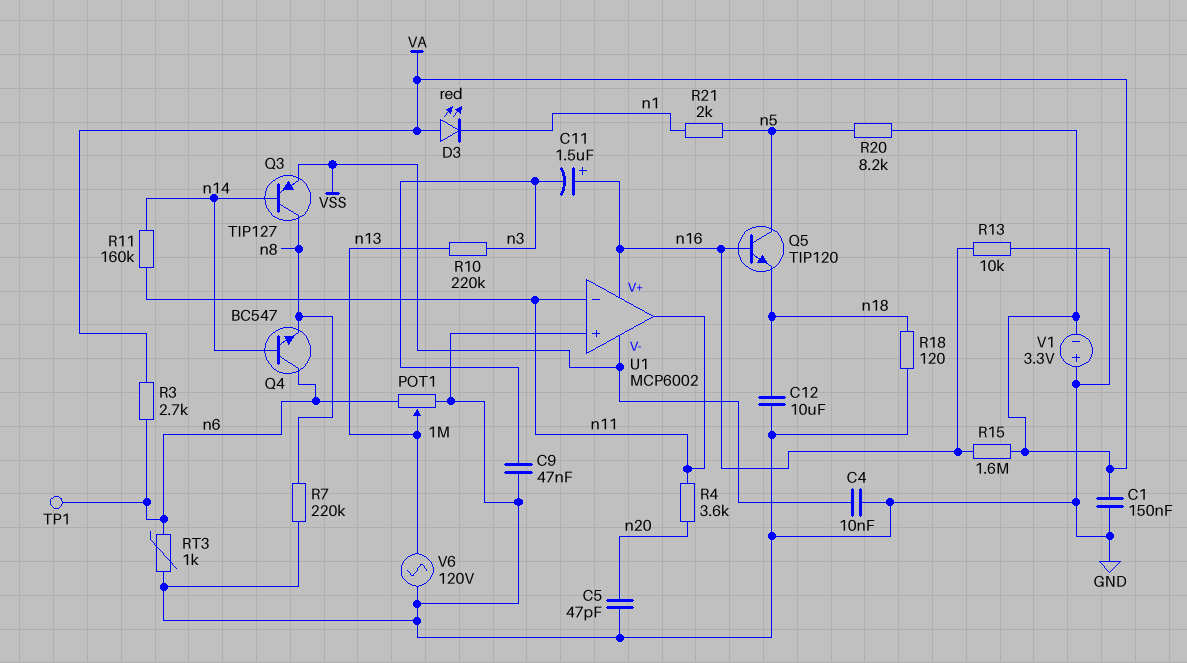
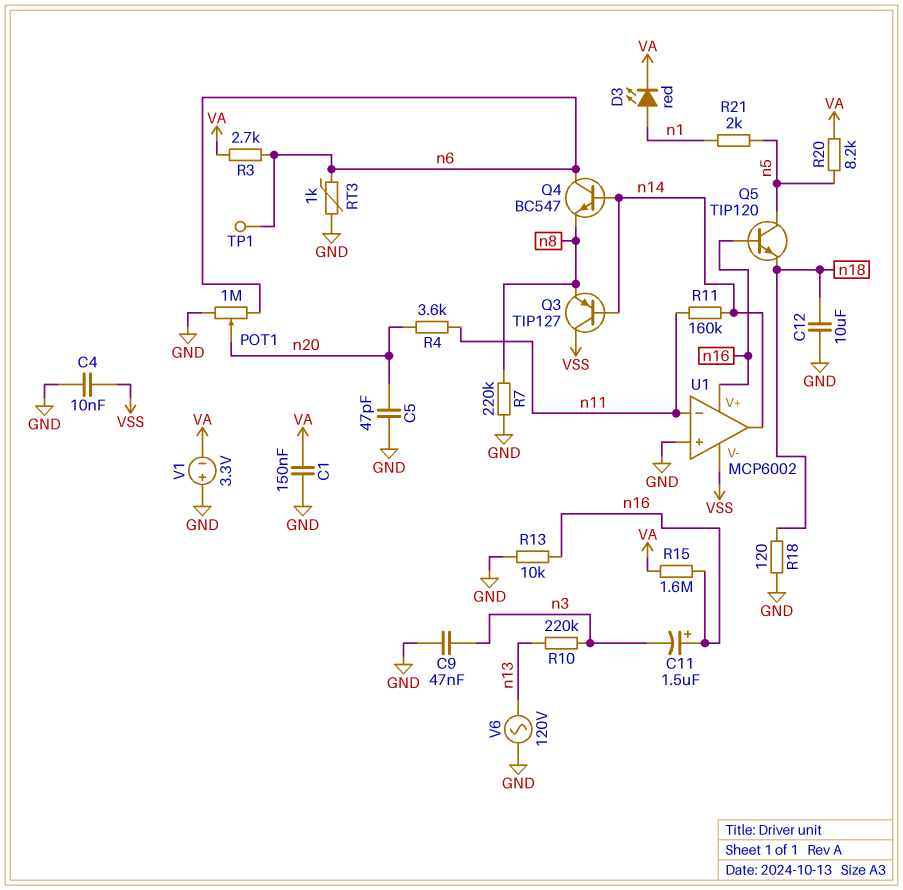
D3: LED red (A VA, K n1) -> LED red (A n1, K VA)
POT1: 1M (GND, n6, wiper n13) -> 1M (GND, n6, wiper n20)
Q3: PNP TIP127 (B n14, C n8, E VSS) -> PNP TIP127 (B n14, C VSS, E n8)
U1 pin out: n11 -> n14

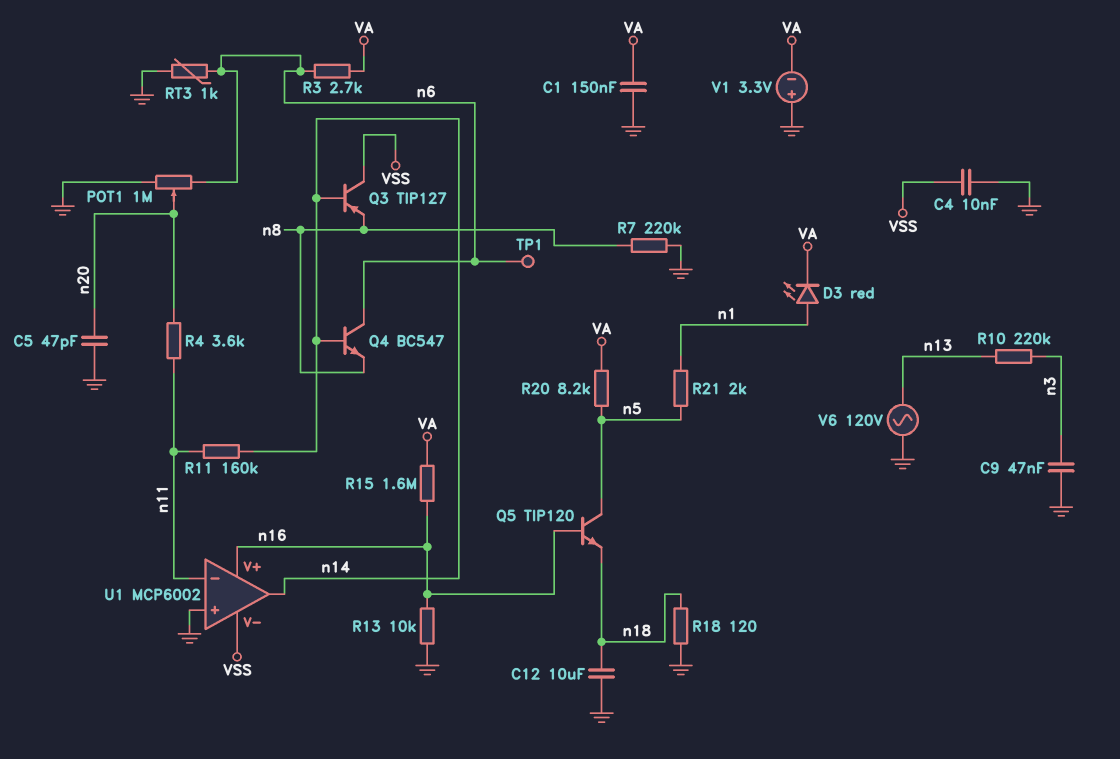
C11: 1.5uF (plus n16, minus n3) -> none

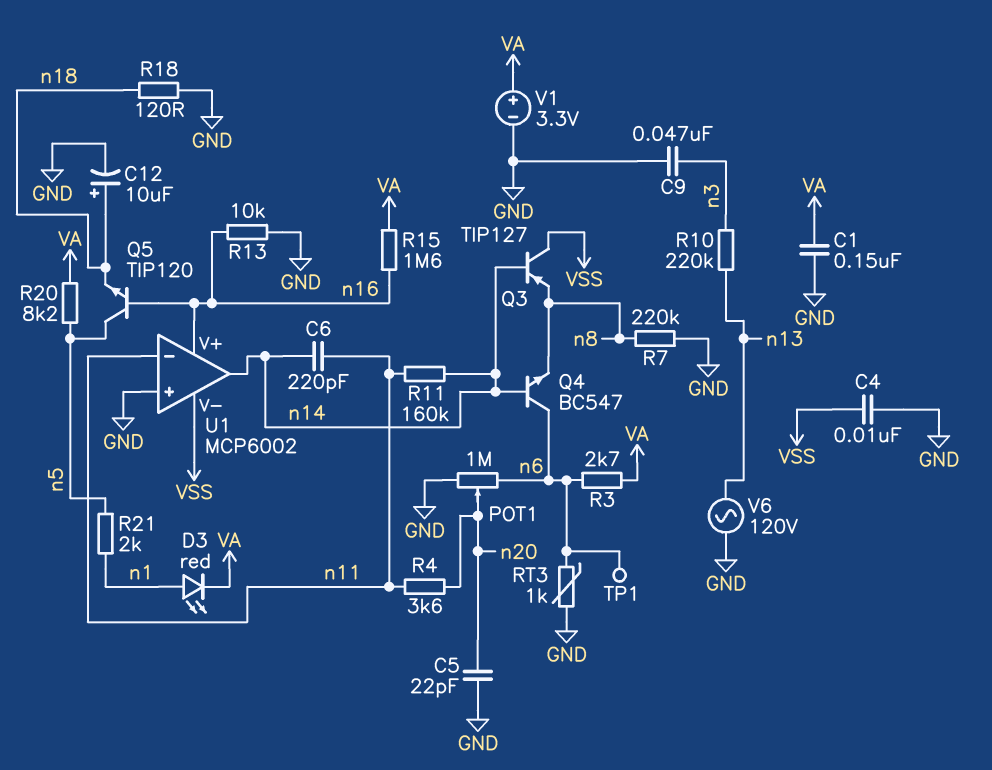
C5: 47pF (GND, n20) -> 22pF (GND, n20)
C6: none -> 220pF (n11, n14)
C12: 10uF (GND, n18) -> 10uF (plus n18, minus GND)
V1: 3.3V (plus GND, minus VA) -> 3.3V (plus VA, minus GND)

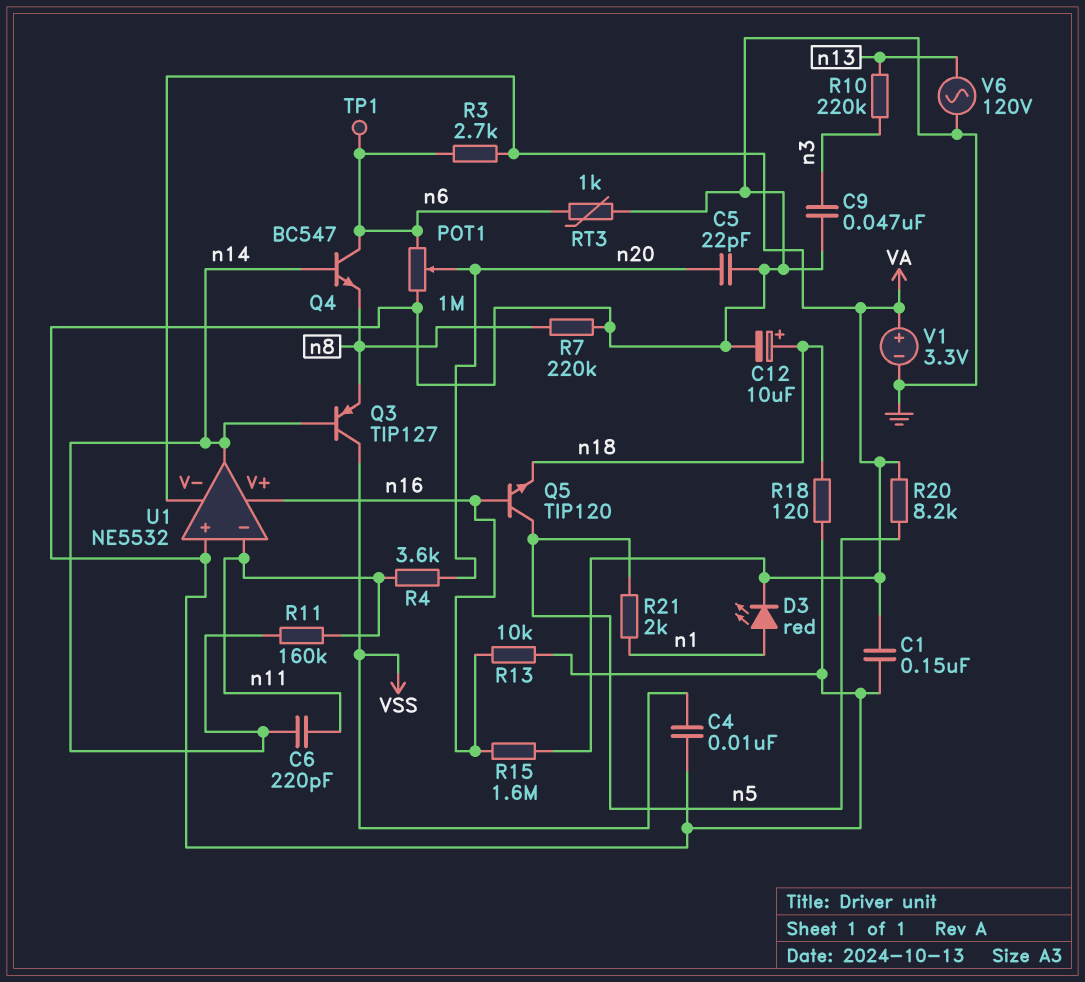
U1: MCP6002 -> NE5532
U1 pin V-: VSS -> VA

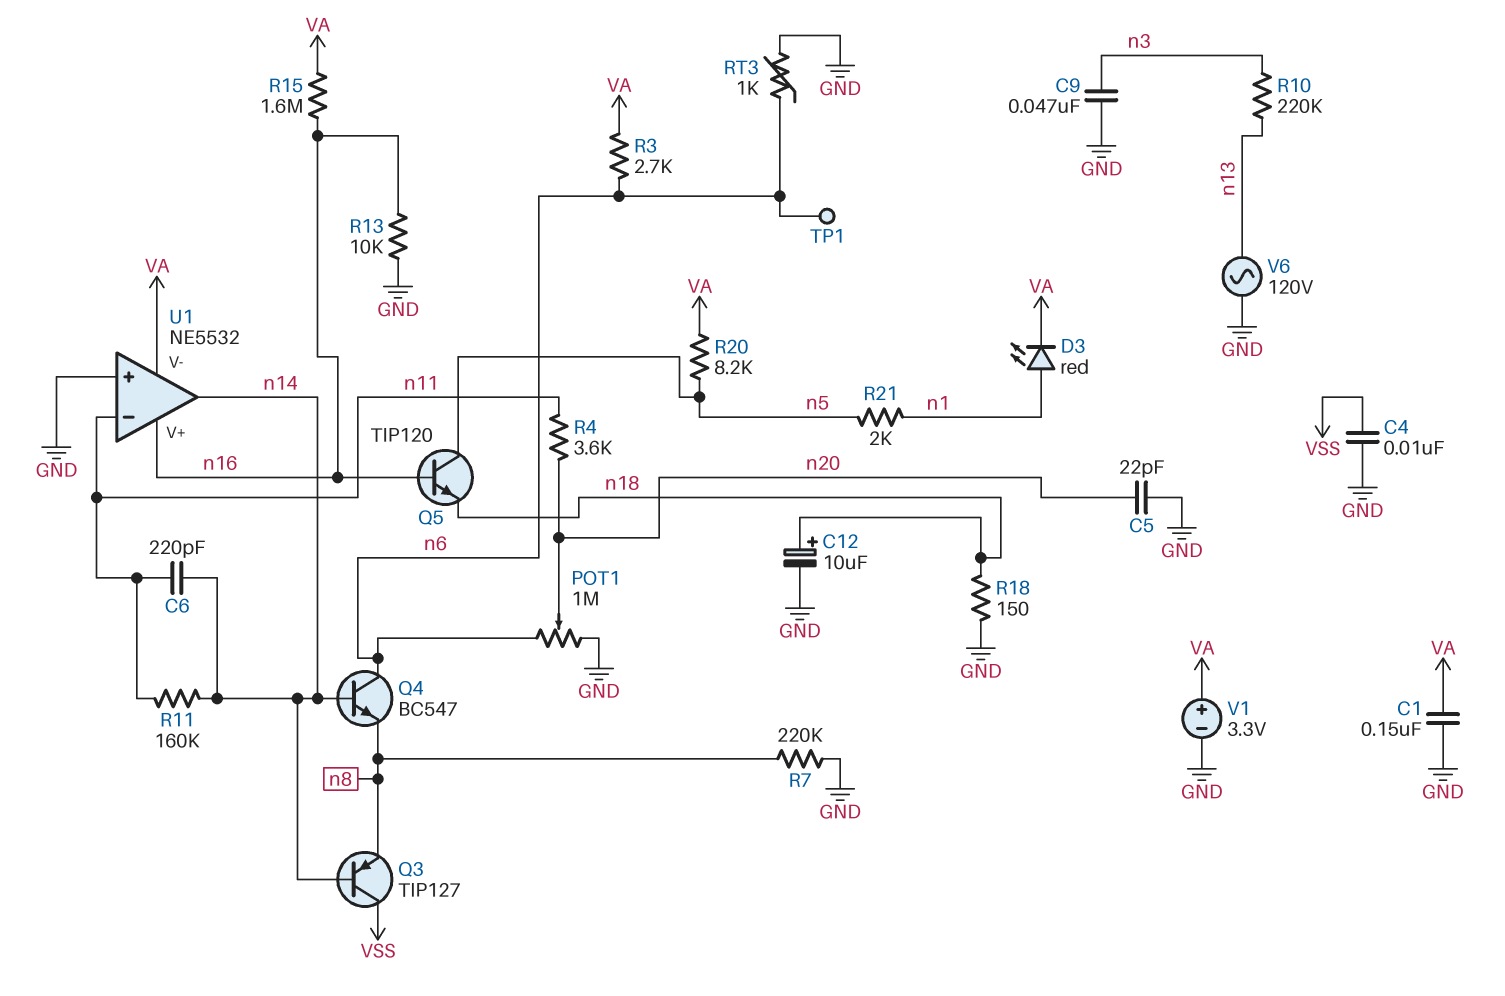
R18: 120 (GND, n18) -> 150 (GND, n18)

